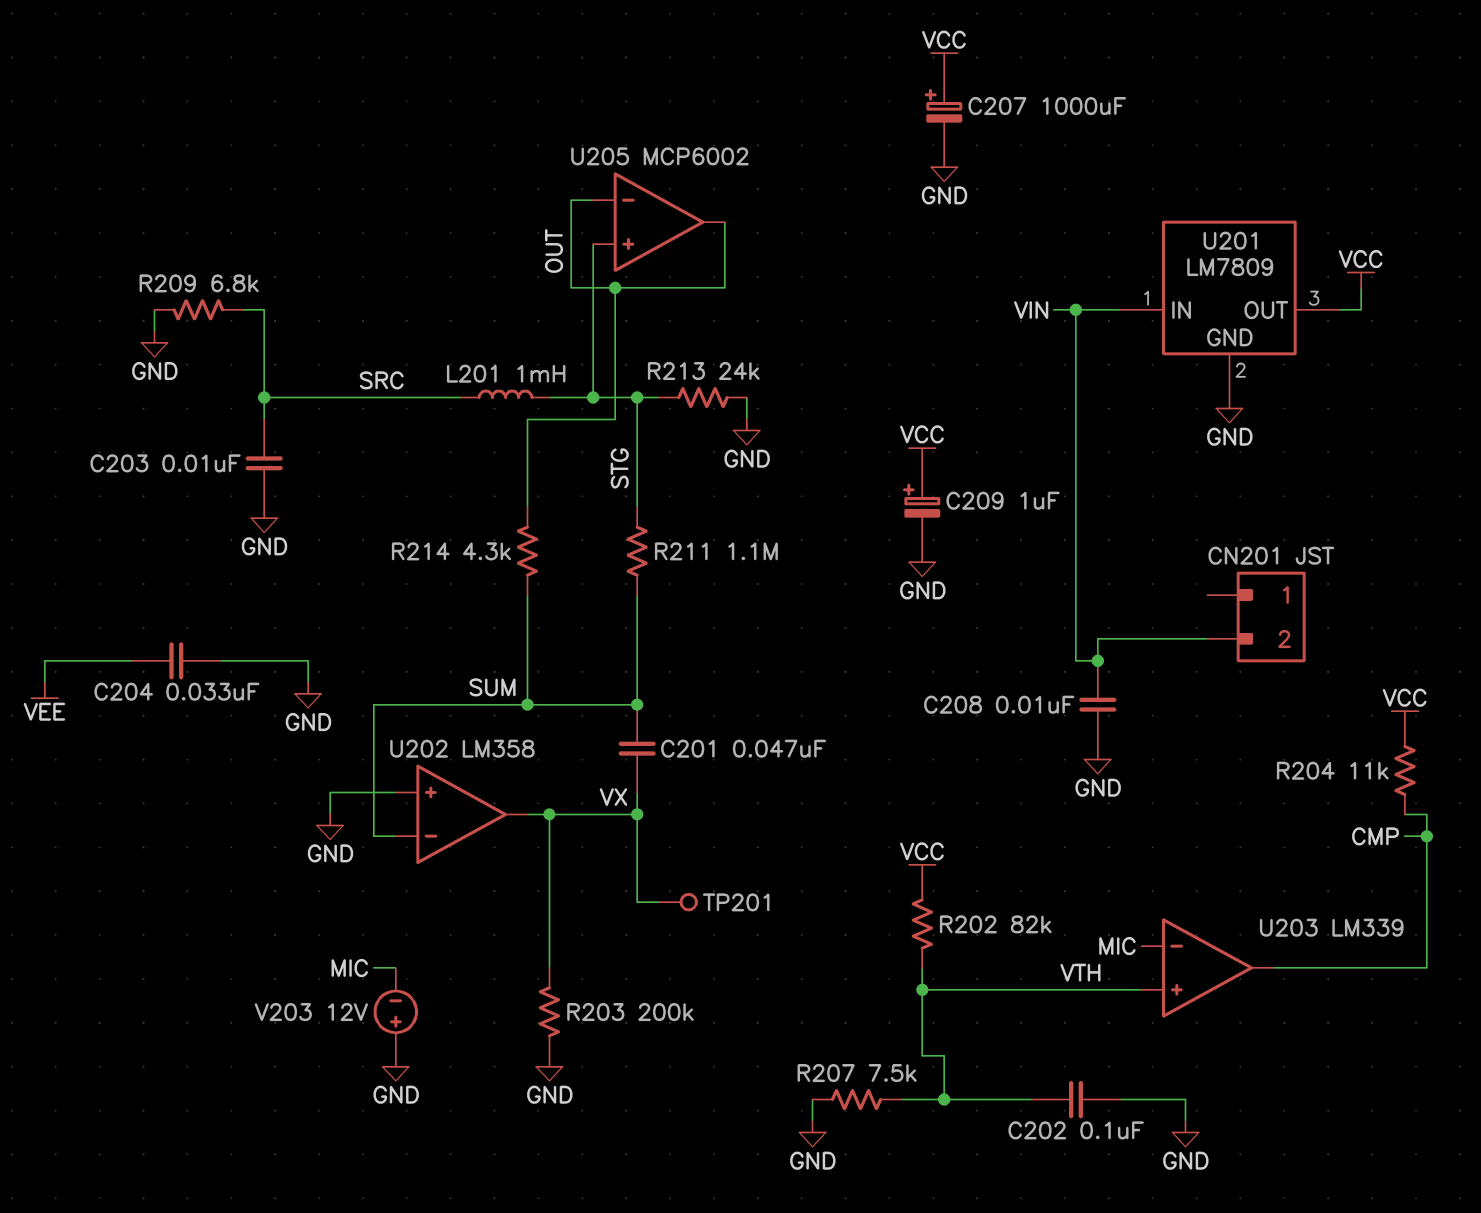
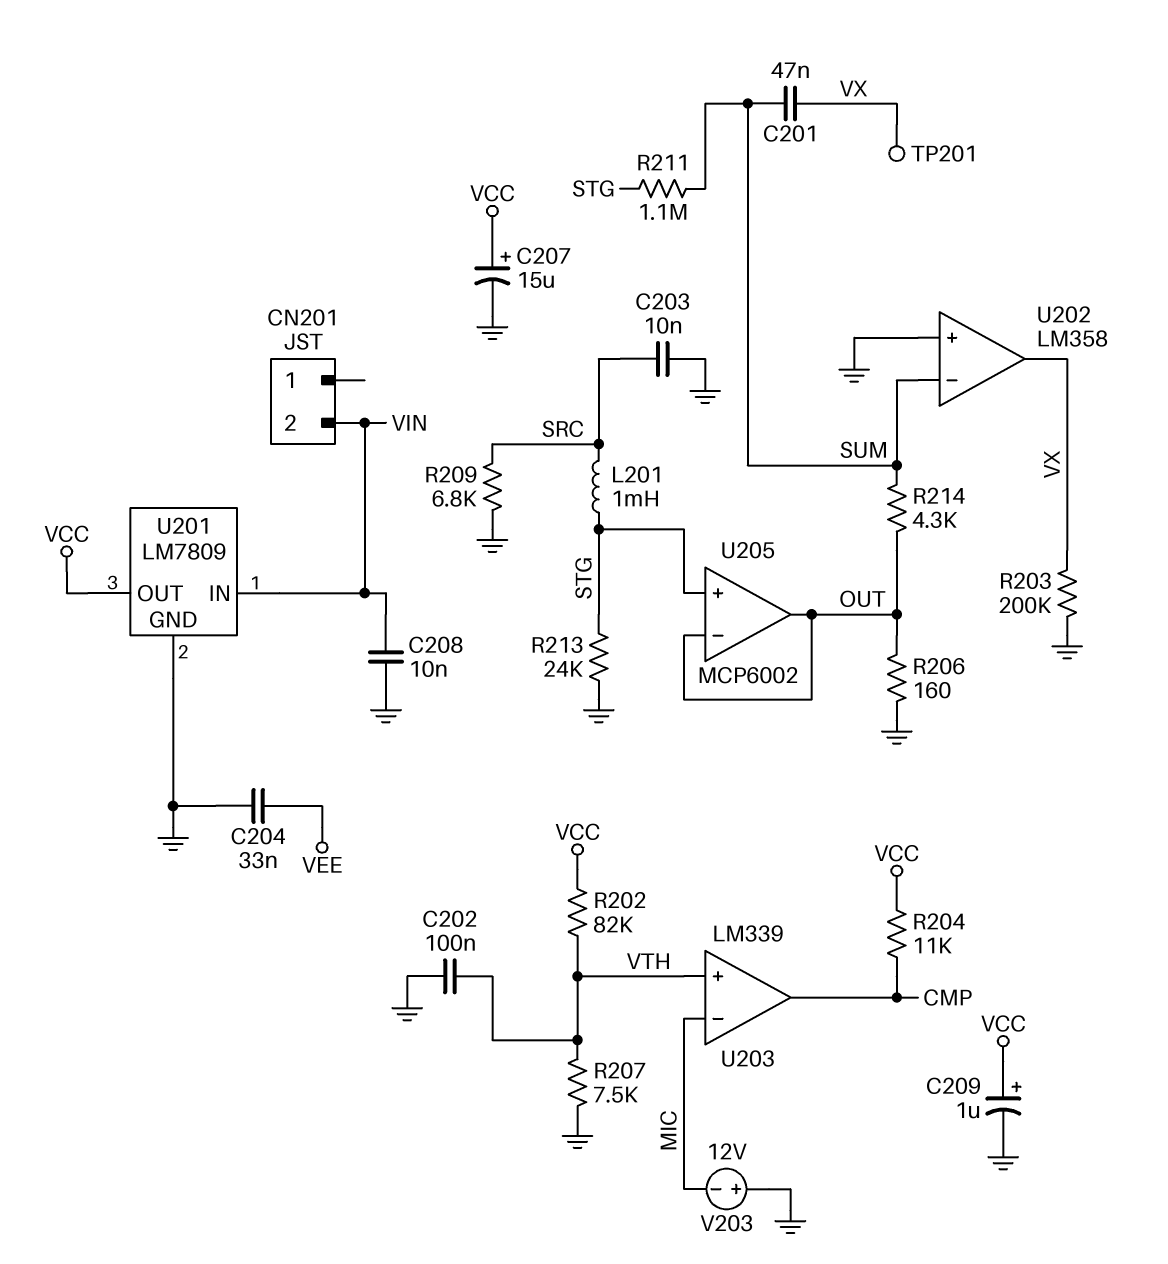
C207: 1000uF (plus VCC, minus GND) -> 15uF (plus VCC, minus GND)
R206: none -> 160 (GND, OUT)

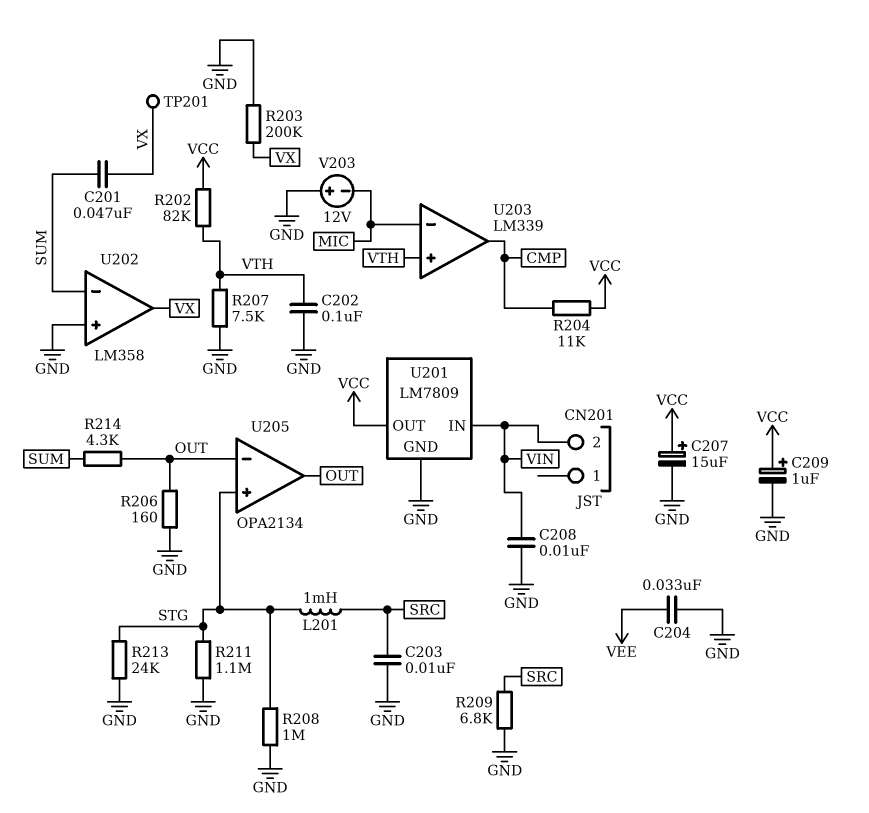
R208: none -> 1M (GND, STG)
R211: 1.1M (STG, SUM) -> 1.1M (GND, STG)
U205: MCP6002 -> OPA2134

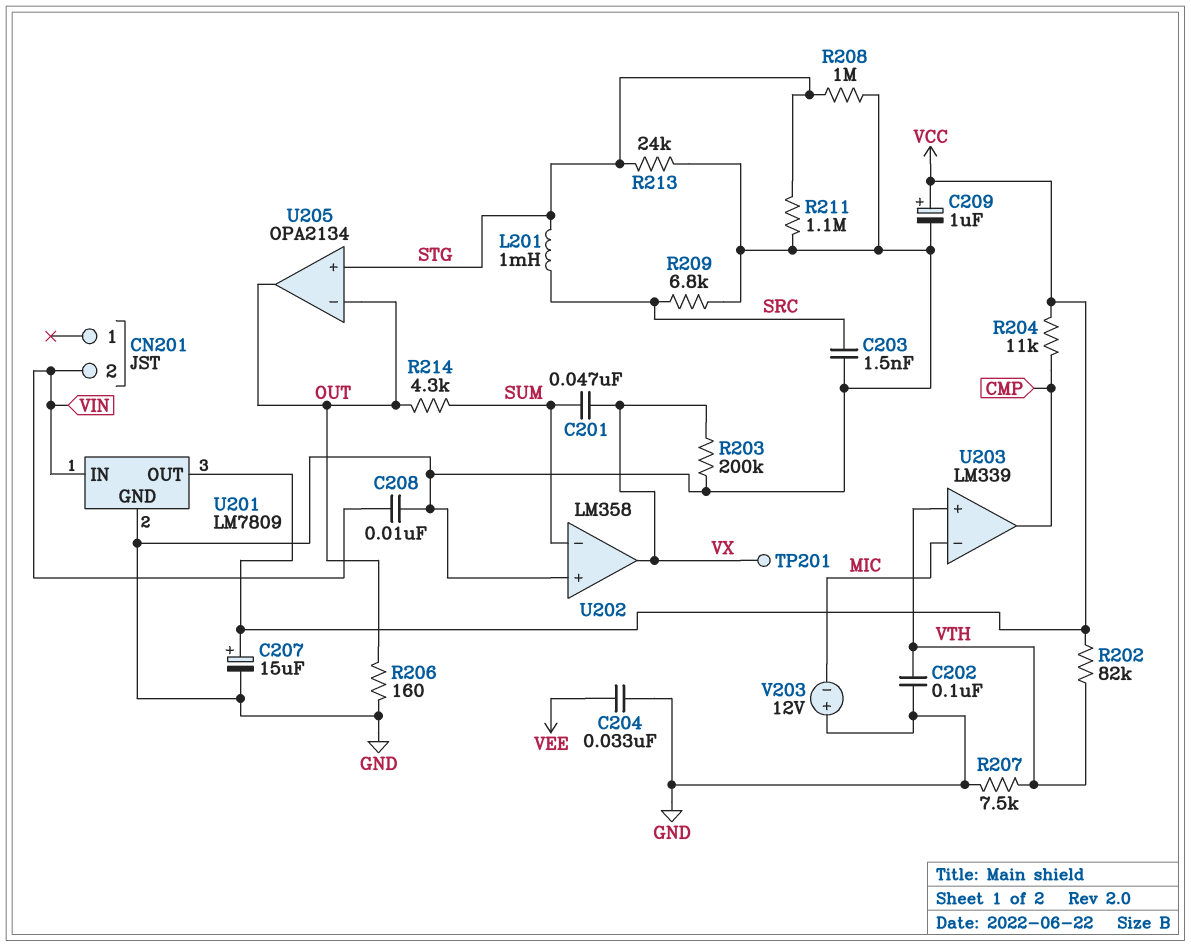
C203: 10nF (GND, SRC) -> 1.5nF (GND, SRC)

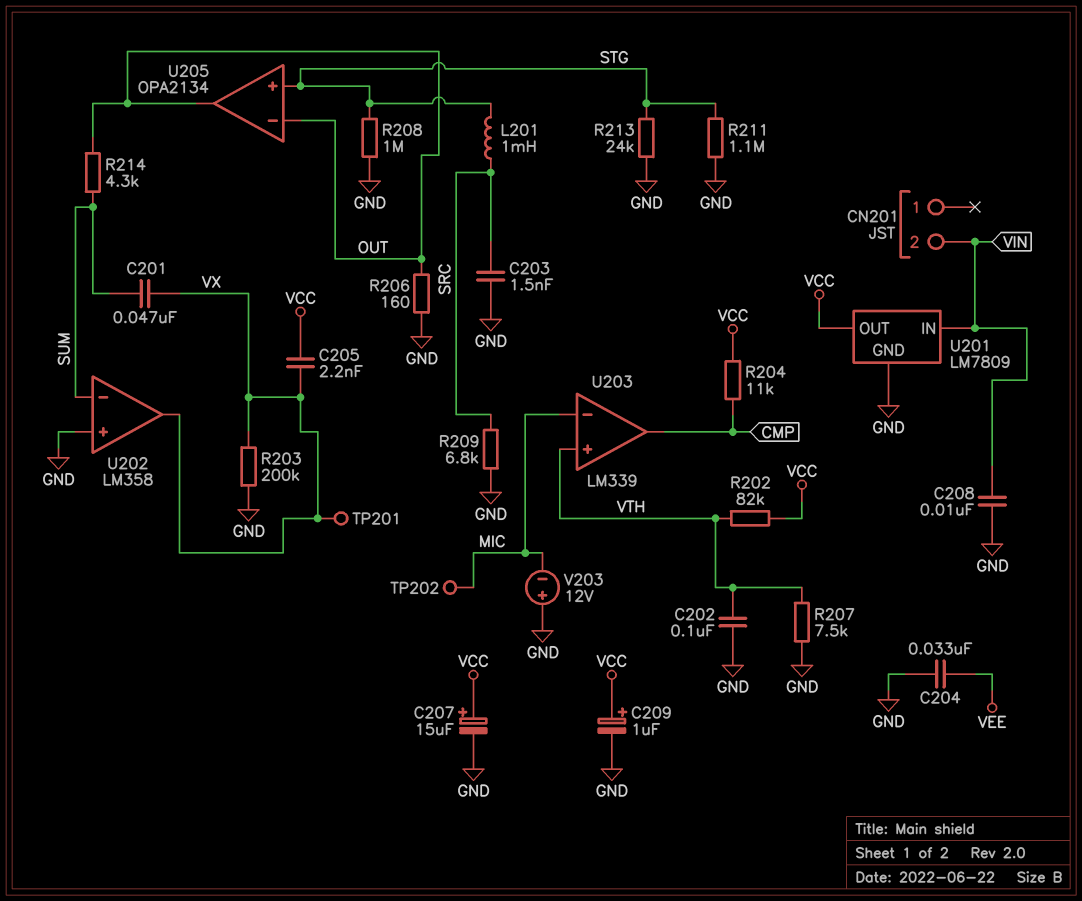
C205: none -> 2.2nF (VCC, VX)
TP202: none -> test point (MIC)

